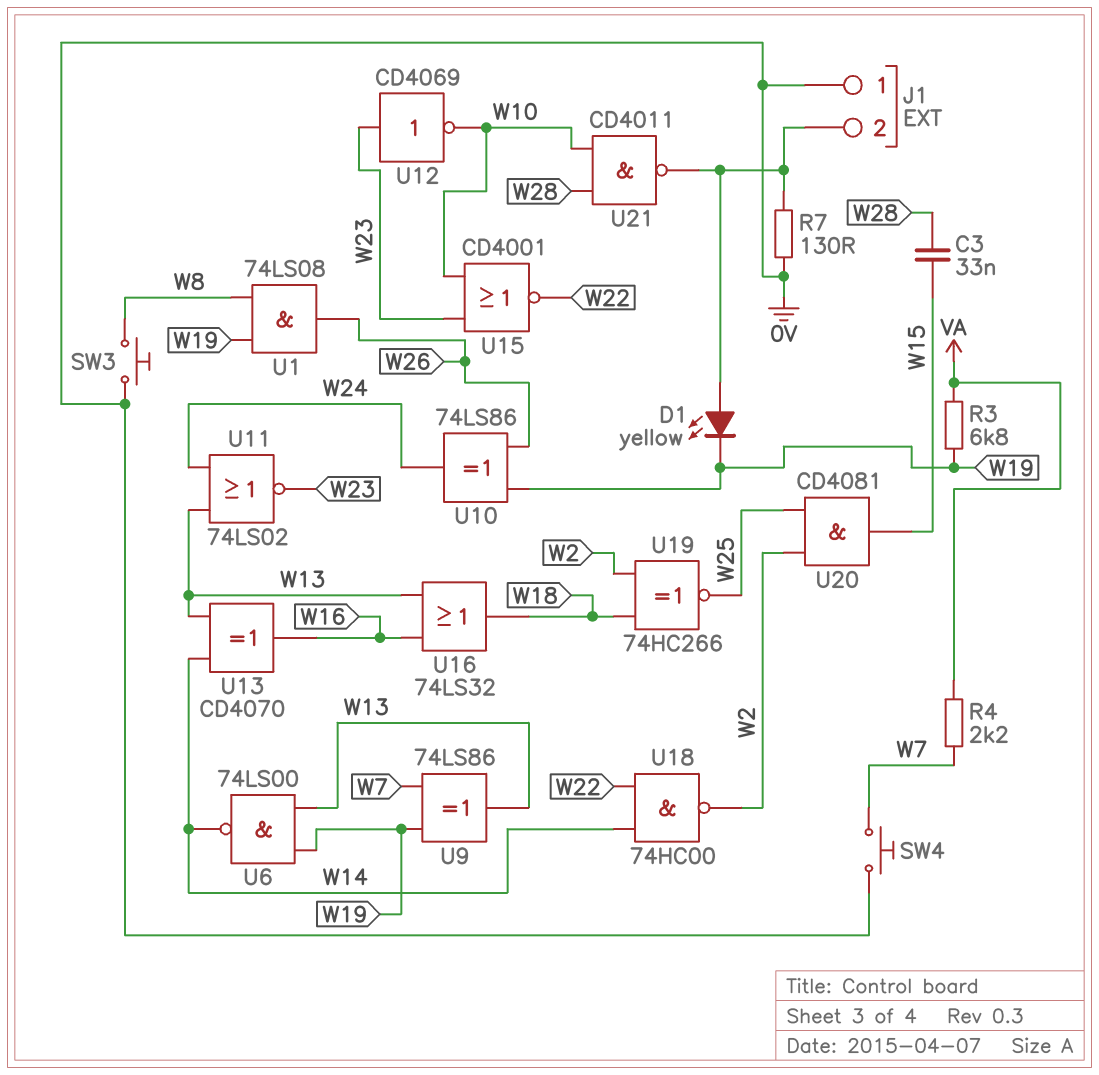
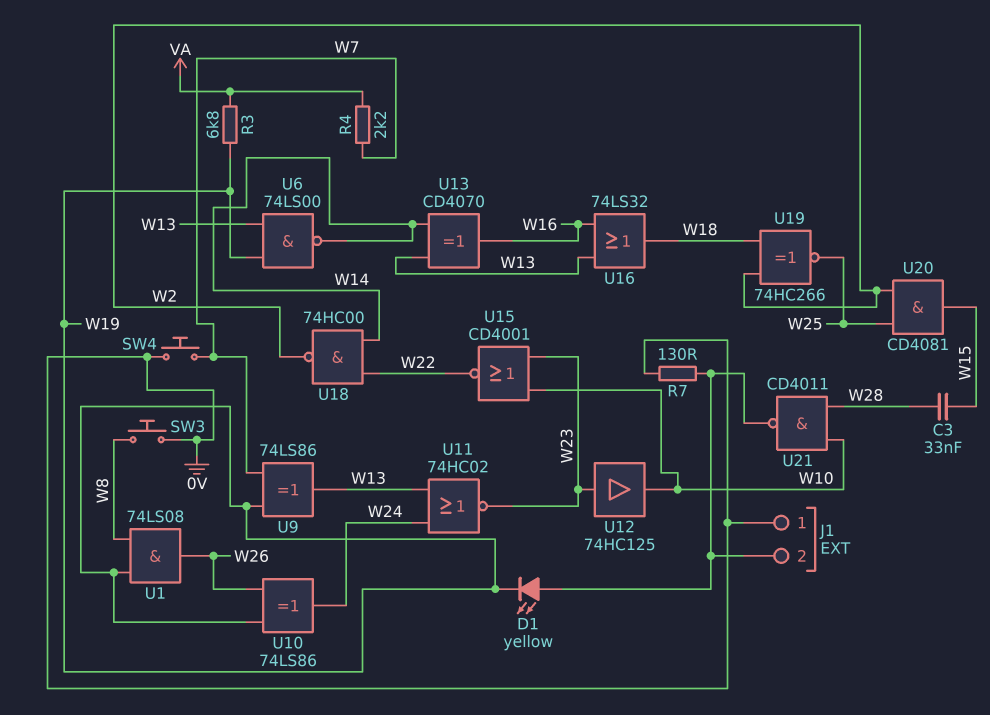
U11: NOR 74LS02 (in W13, in W24, out W23) -> NOR 74HC02 (in W13, in W24, out W23)
U12: NOT CD4069 (in W23, out W10) -> buffer 74HC125 (in W23, out W10)

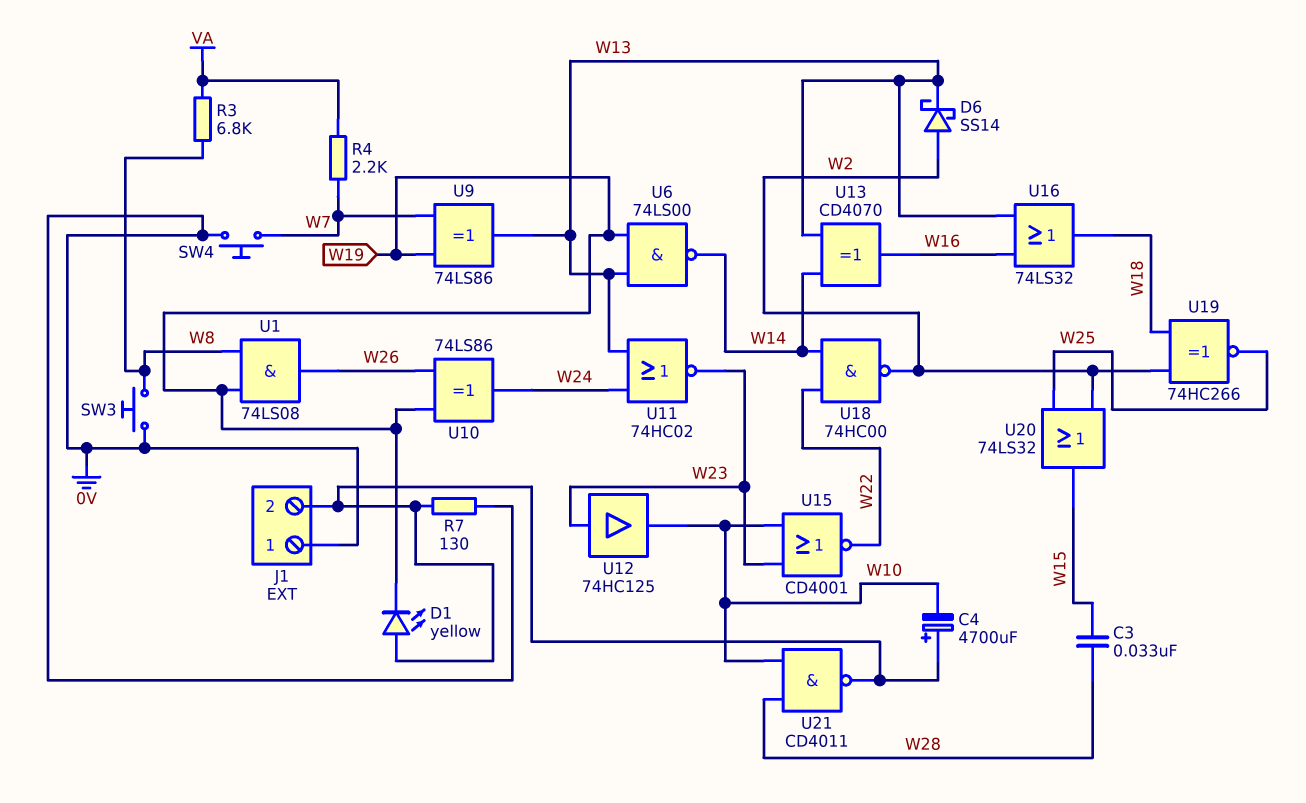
C4: none -> 4700uF (plus J1/2, minus W10)
D6: none -> schottky SS14 (A W2, K W13)
R3: 6.8k (VA, W19) -> 6.8k (VA, W8)
U20: AND CD4081 (in W2, in W25, out W15) -> OR 74LS32 (in W2, in W25, out W15)

